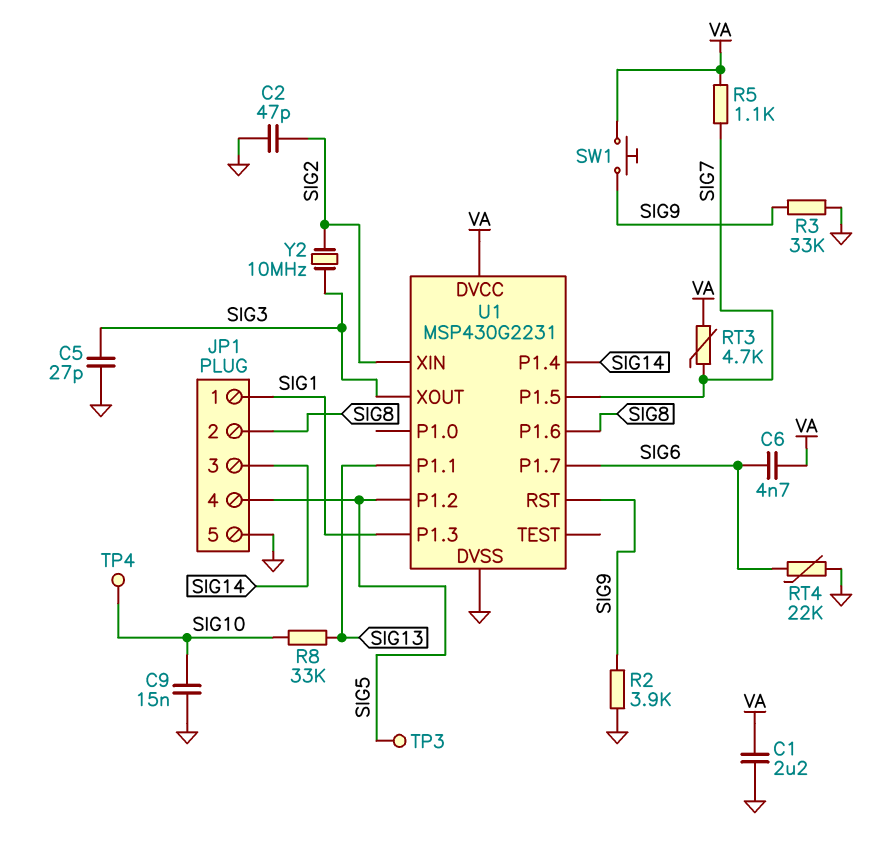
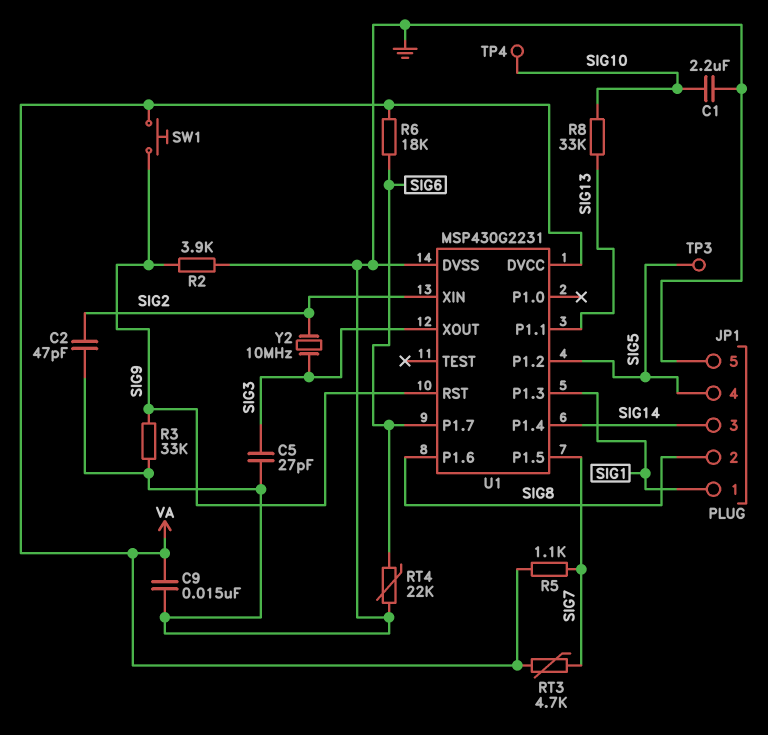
C1: 2.2uF (GND, VA) -> 2.2uF (GND, SIG10)
C6: 4.7nF (SIG6, VA) -> none
C9: 15nF (GND, SIG10) -> 15nF (GND, VA)
R6: none -> 18k (SIG6, VA)

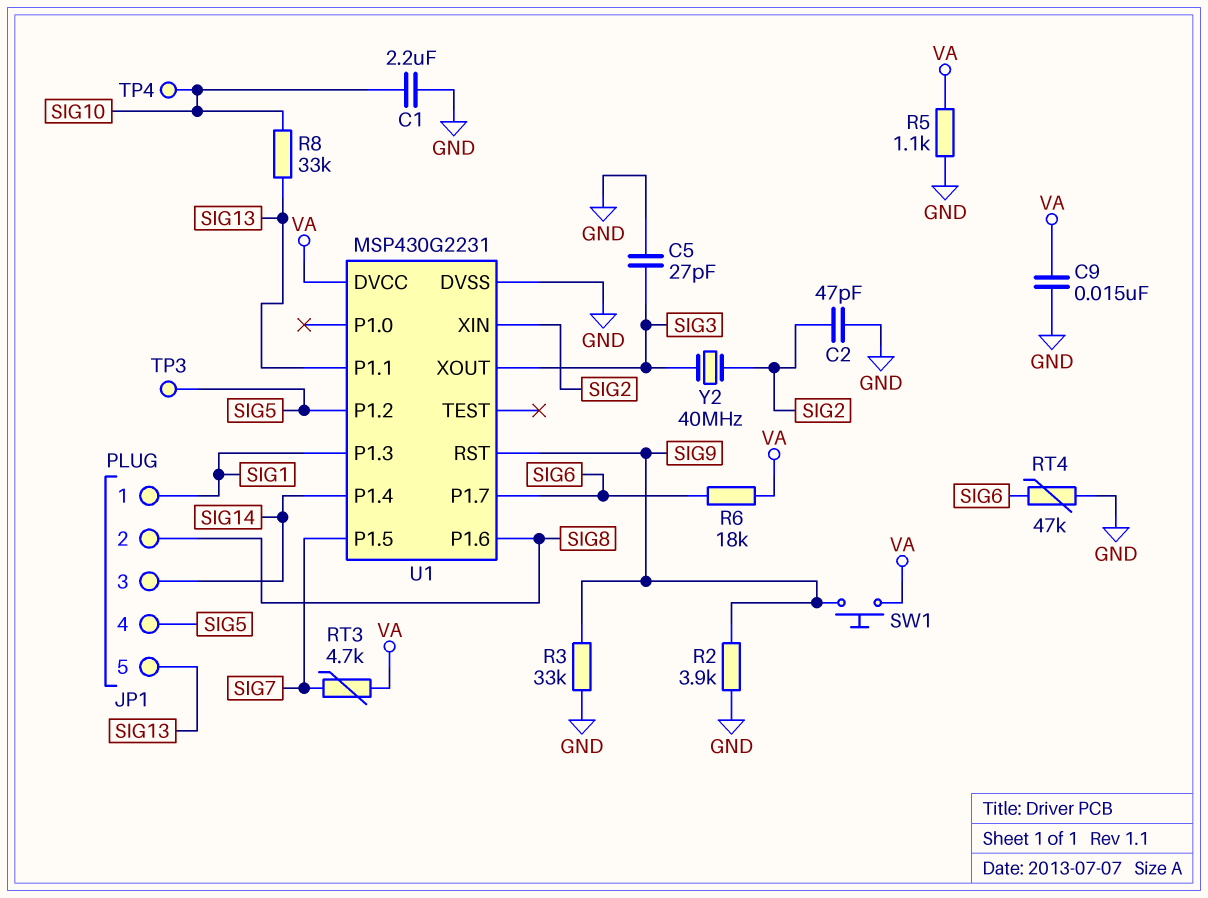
JP1 pin 5: GND -> SIG13
R5: 1.1k (SIG7, VA) -> 1.1k (GND, VA)
RT4: 22k (GND, SIG6) -> 47k (GND, SIG6)
Y2: 10MHz (SIG2, SIG3) -> 40MHz (SIG2, SIG3)

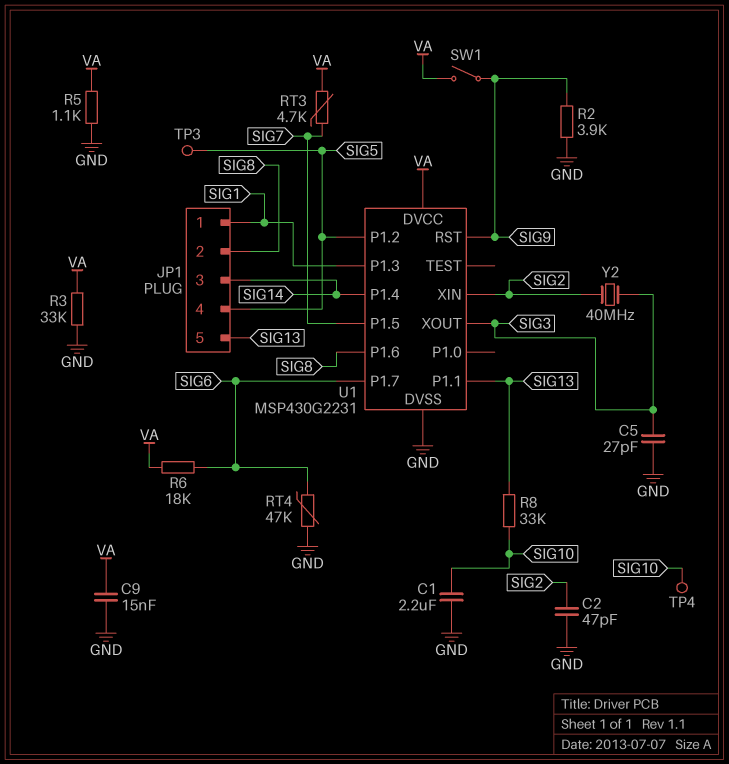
R3: 33k (GND, SIG9) -> 33k (GND, VA)
SW1: button (SIG9, VA) -> switch (SIG9, VA)

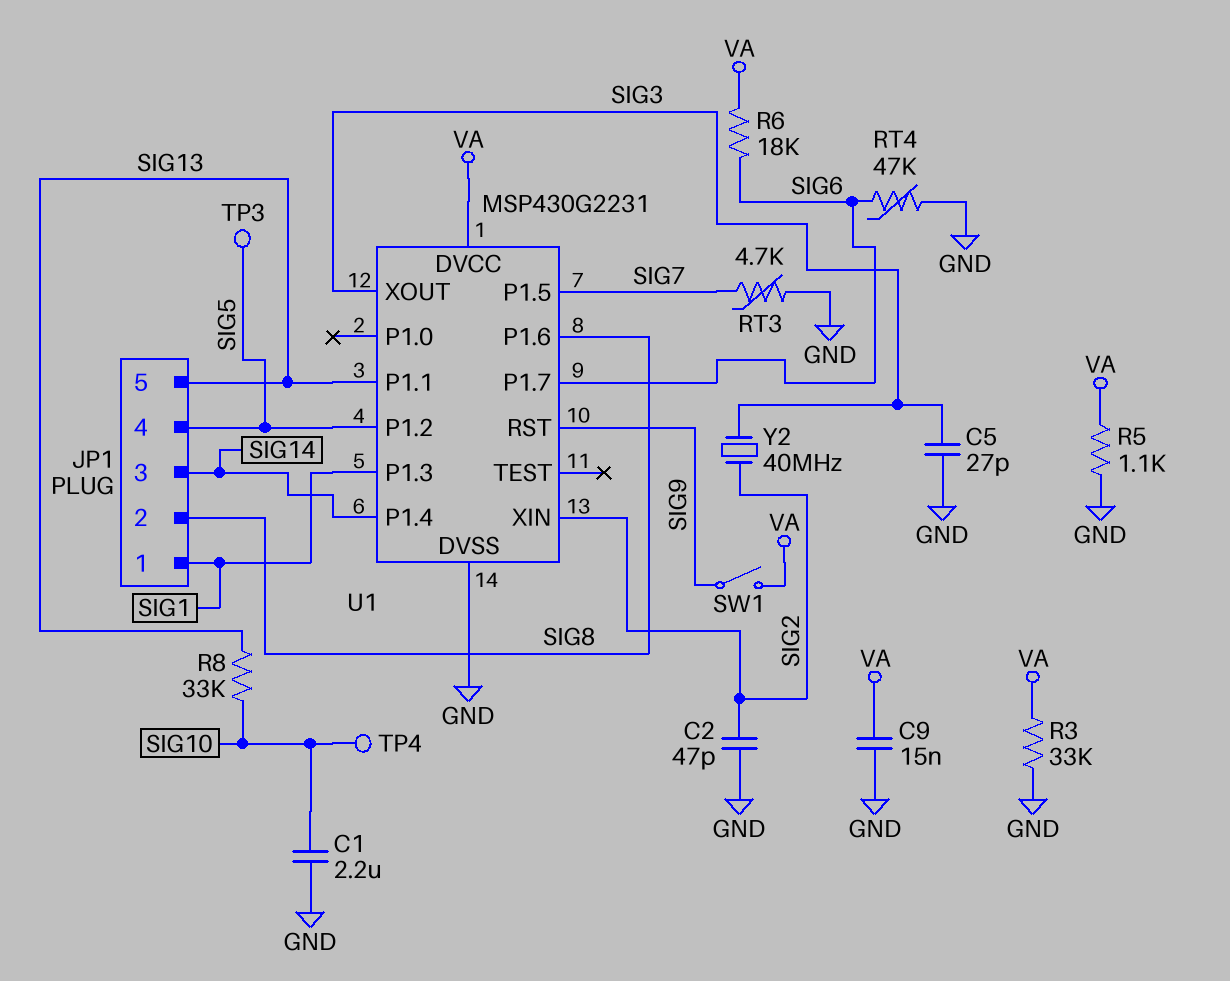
R2: 3.9k (GND, SIG9) -> none
RT3: 4.7k (SIG7, VA) -> 4.7k (GND, SIG7)

